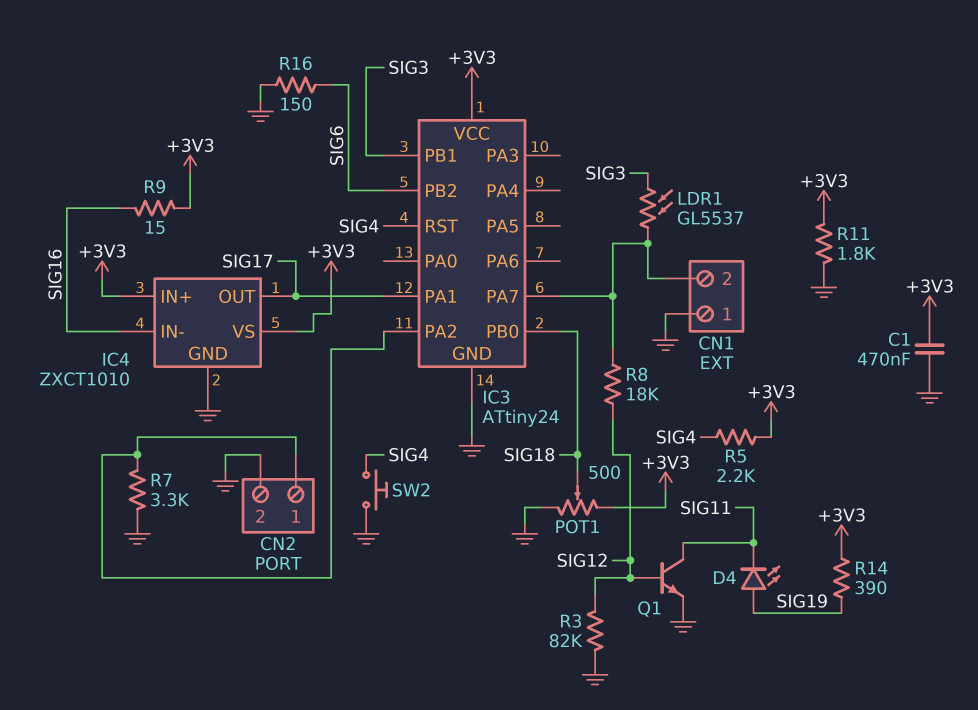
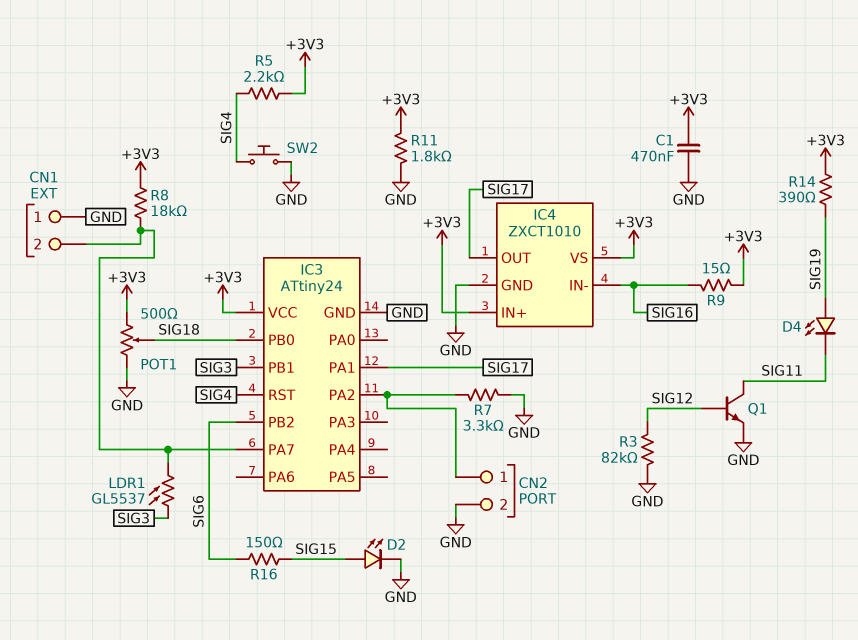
D2: none -> LED (A SIG15, K GND)
R8: 18k (CN1/2, SIG12) -> 18k (+3V3, CN1/2)
R16: 150 (GND, SIG6) -> 150 (SIG6, SIG15)

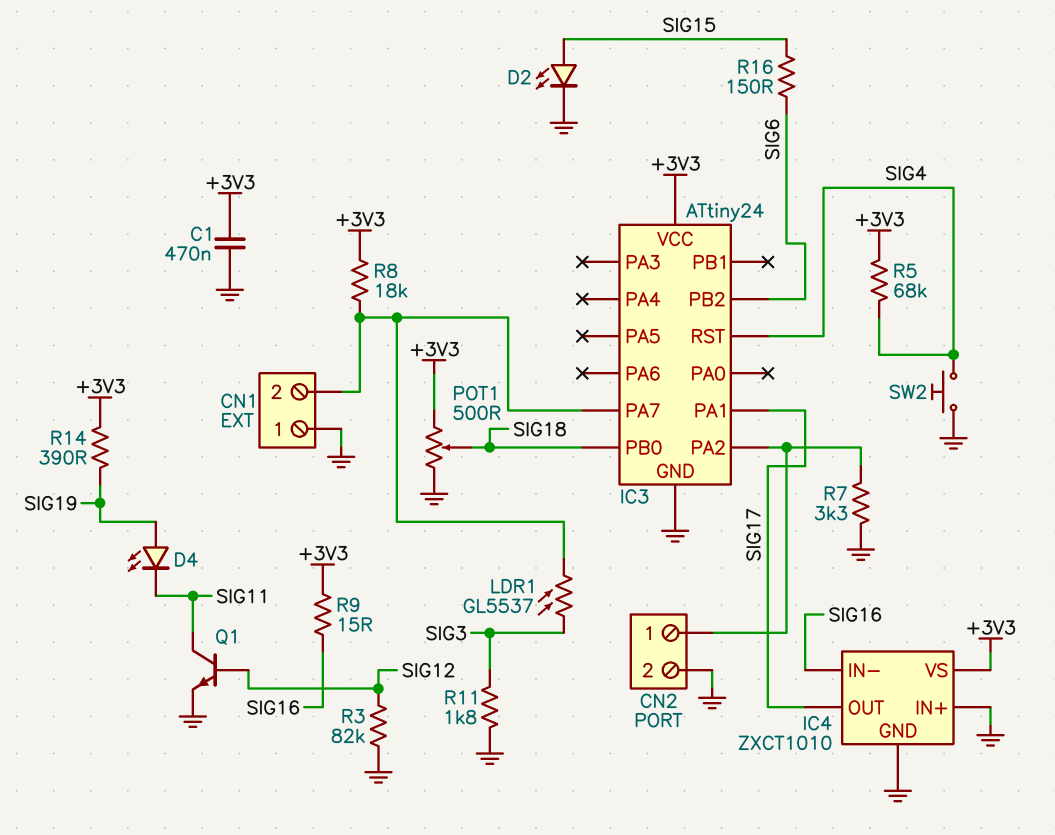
IC3 pin PB1: SIG3 -> none
IC4 pin IN+: +3V3 -> GND
R5: 2.2k (+3V3, SIG4) -> 68k (+3V3, SIG4)
R11: 1.8k (+3V3, GND) -> 1.8k (GND, SIG3)

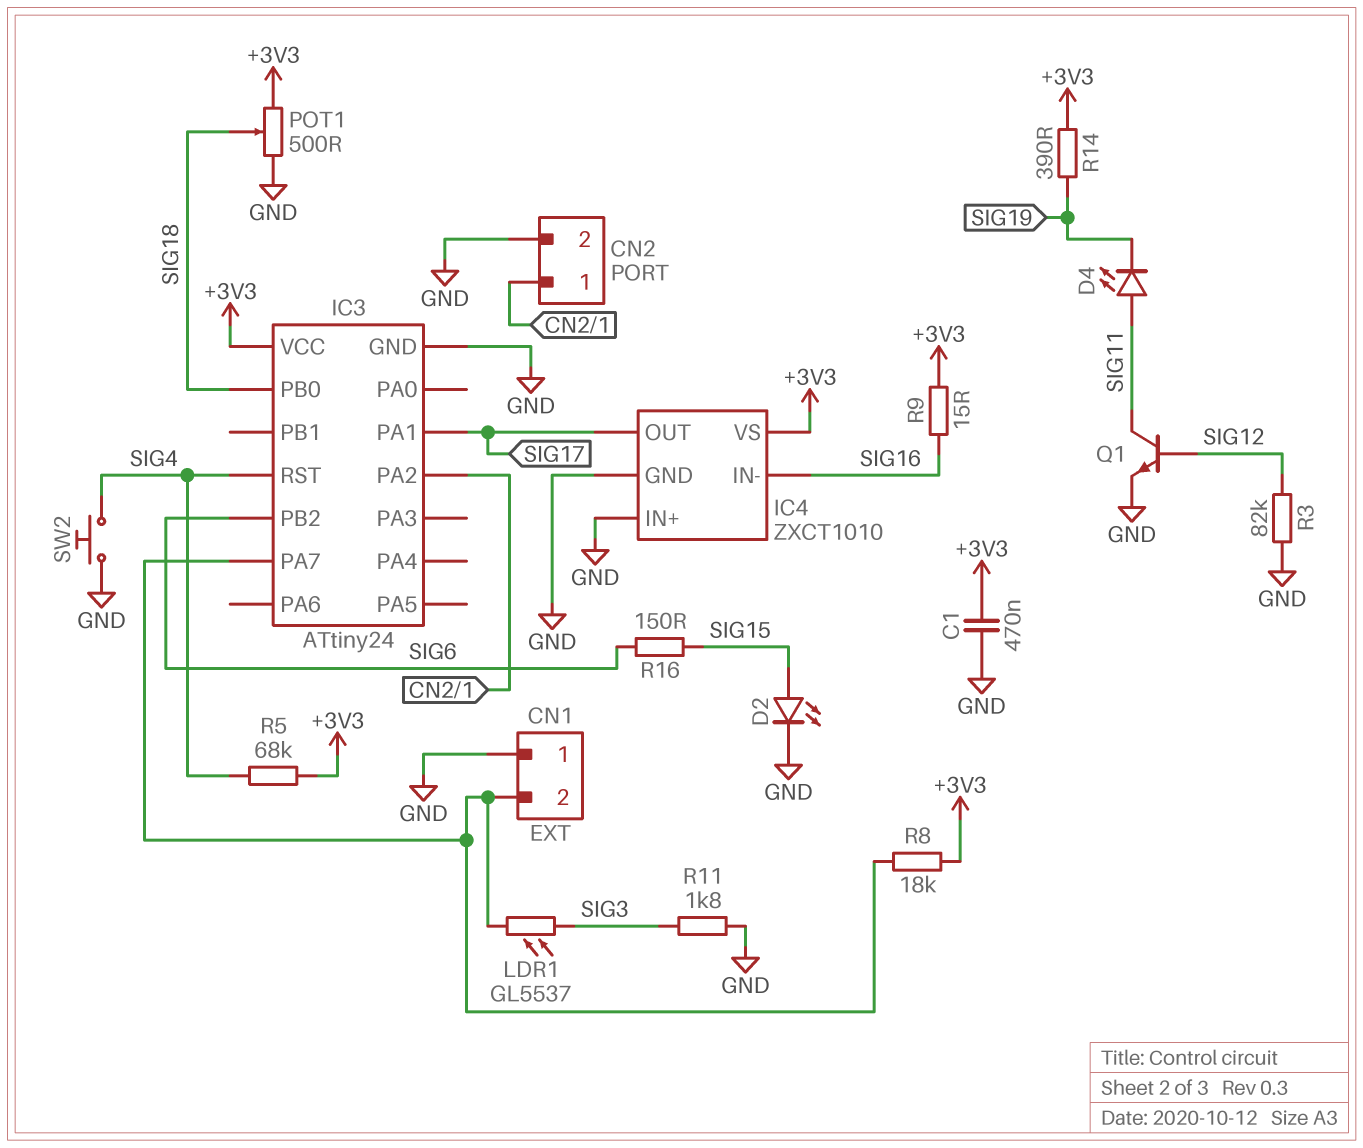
D4: LED (A SIG19, K SIG11) -> LED (A SIG11, K SIG19)
R7: 3.3k (CN2/1, GND) -> none

